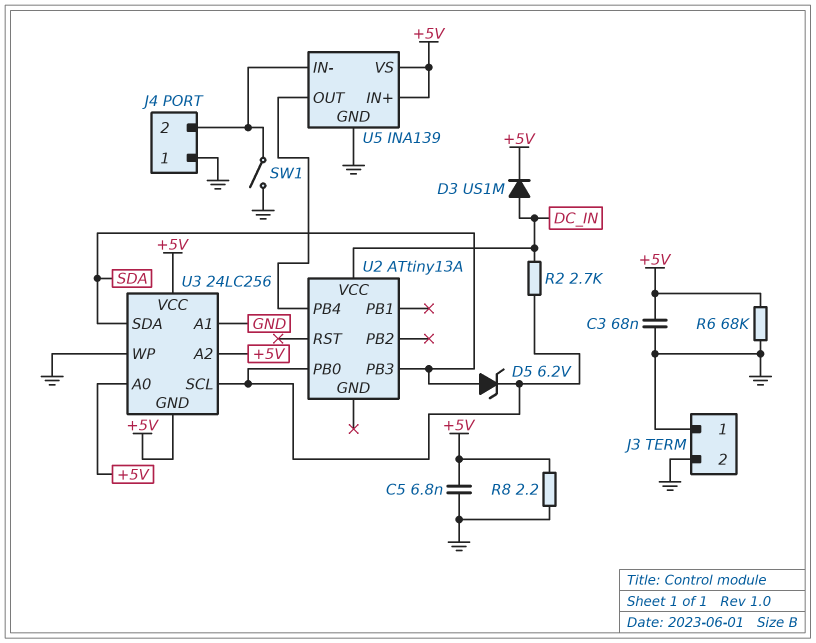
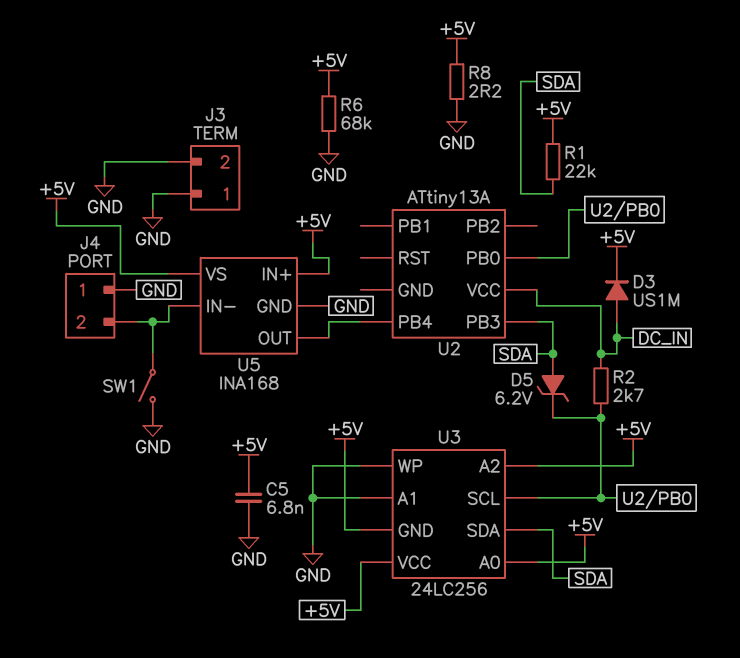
C3: 68nF (+5V, GND) -> none
R1: none -> 22k (+5V, SDA)
U5: INA139 -> INA168

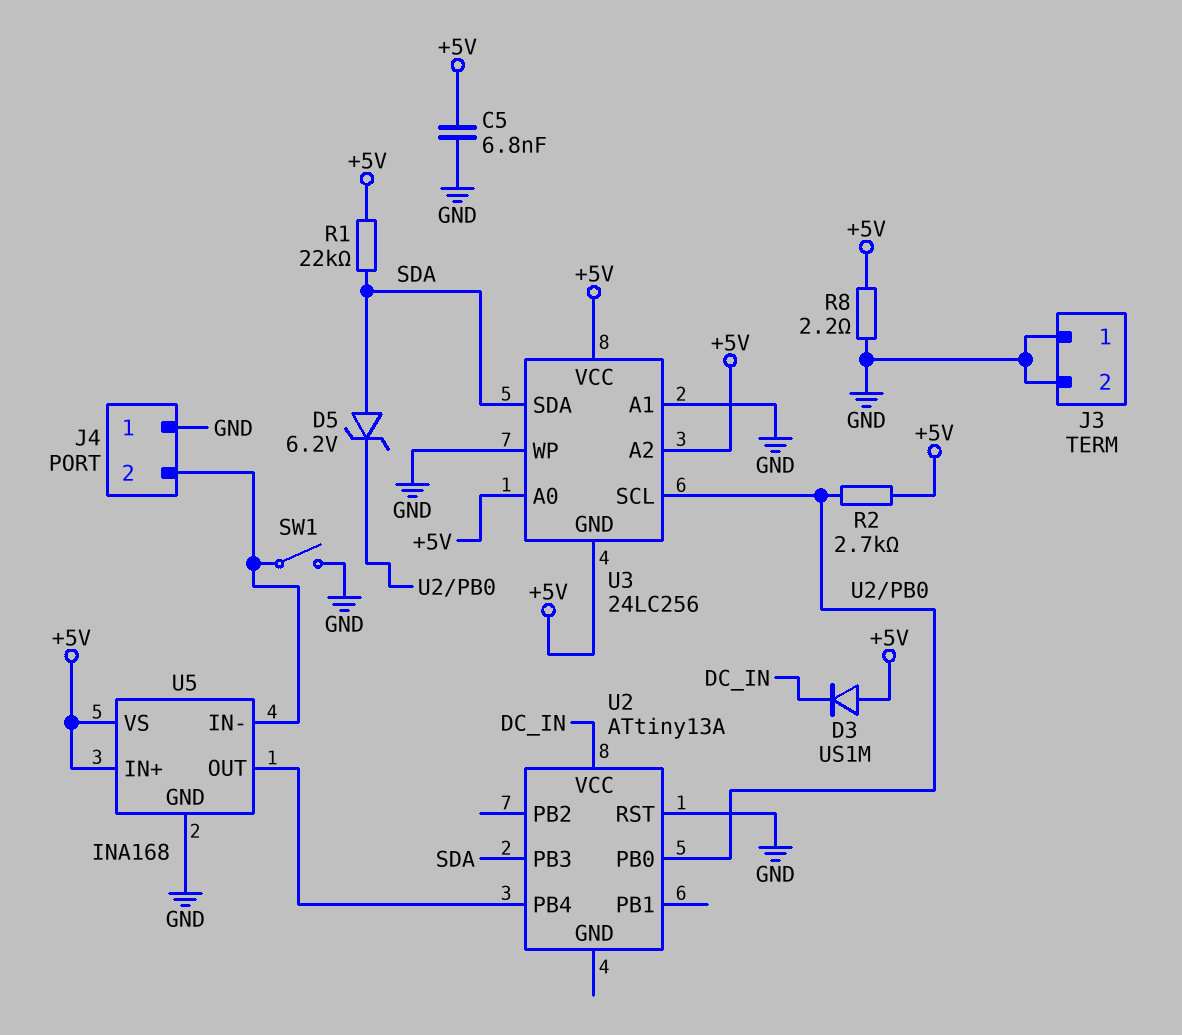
D3: diode US1M (A DC_IN, K +5V) -> diode US1M (A +5V, K DC_IN)
R2: 2.7k (DC_IN, U2/PB0) -> 2.7k (+5V, U2/PB0)
R6: 68k (+5V, GND) -> none
U2 pin RST: none -> GND

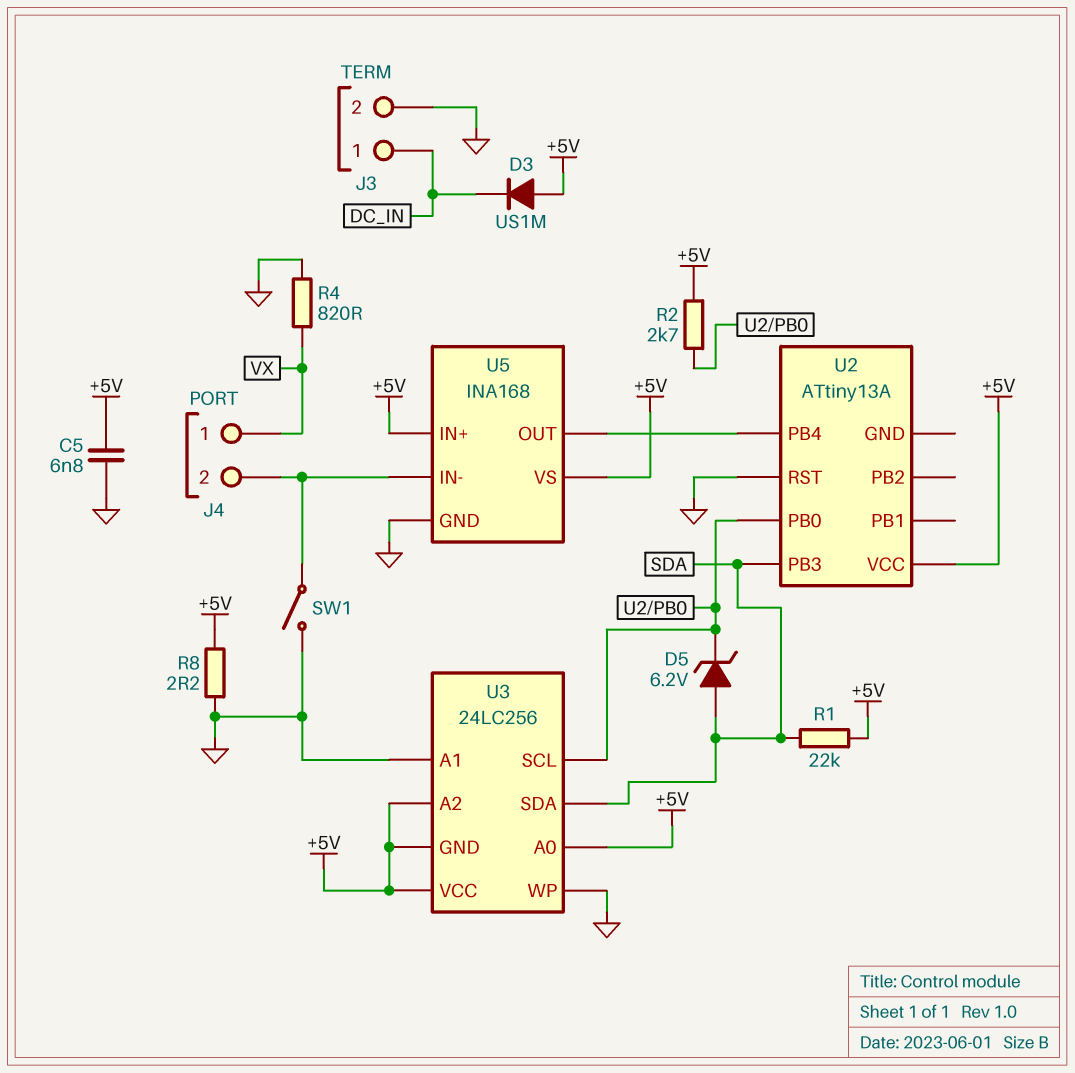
J3 pin 1: GND -> DC_IN
J4 pin 1: GND -> VX
R4: none -> 820 (GND, VX)
U2 pin VCC: DC_IN -> +5V

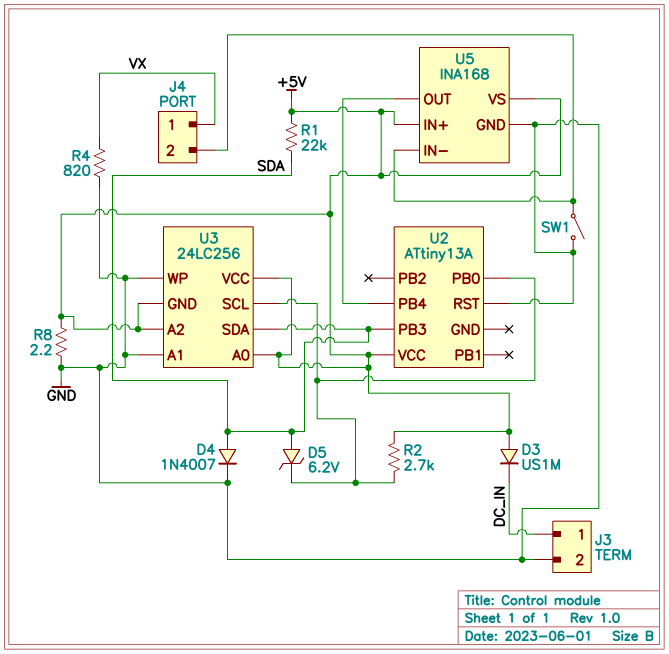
C5: 6.8nF (+5V, GND) -> none
D4: none -> diode 1N4007 (A SDA, K GND)

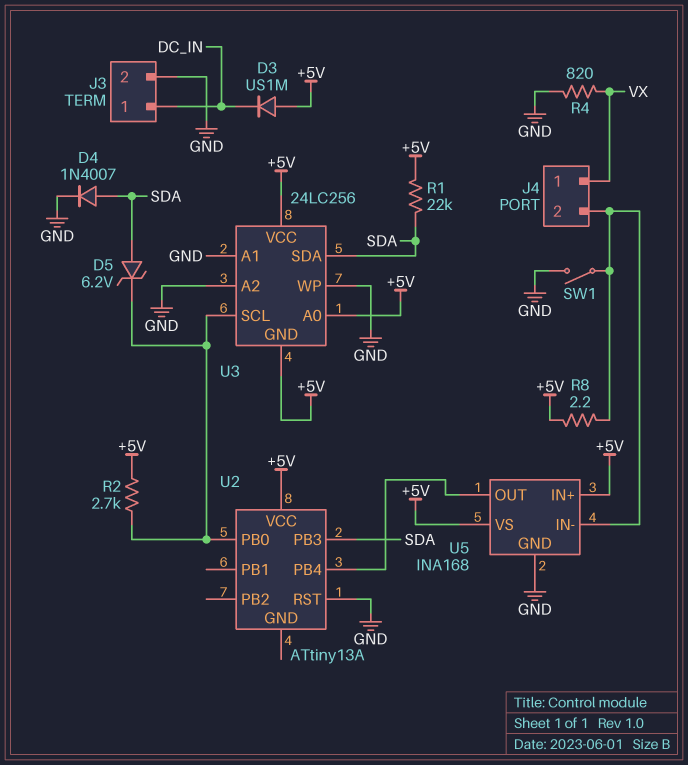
R8: 2.2 (+5V, GND) -> 2.2 (+5V, J4/2)
U3 pin A2: +5V -> GND

